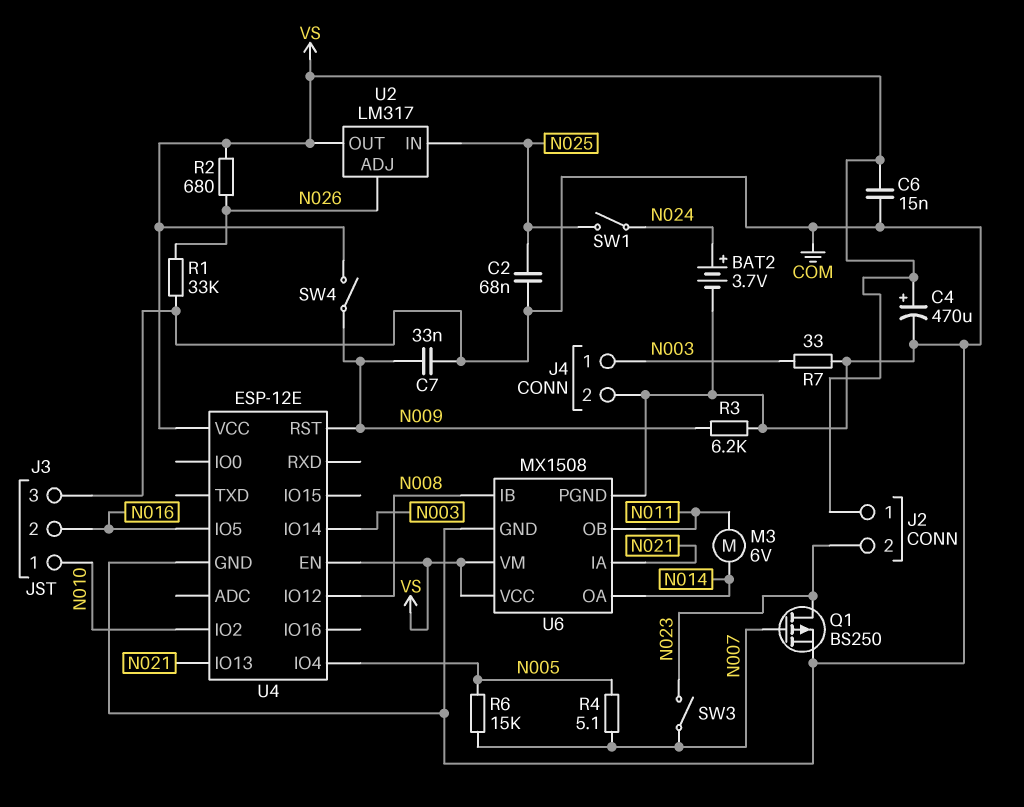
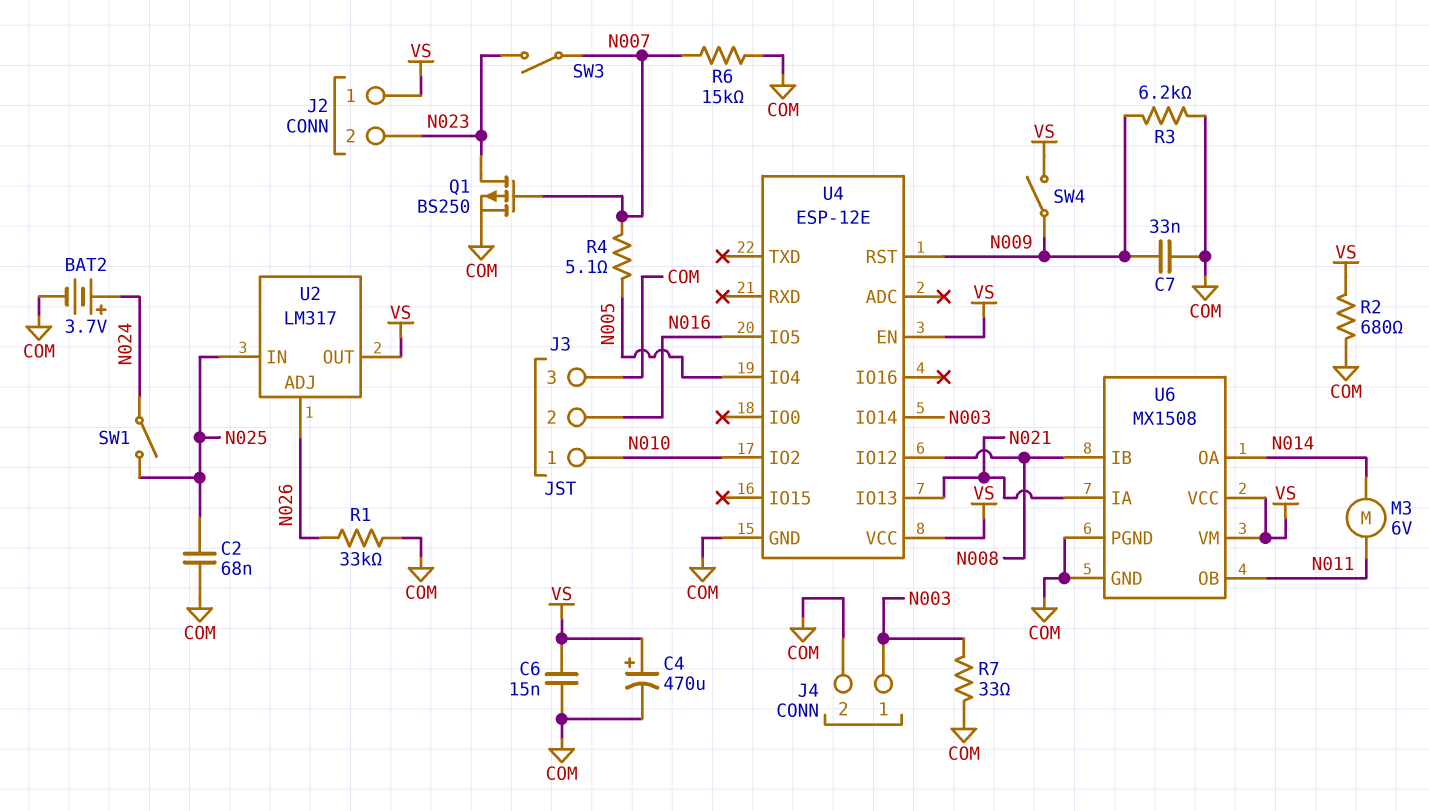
R2: 680 (N026, VS) -> 680 (COM, VS)
R6: 15k (N005, N007) -> 15k (COM, N007)

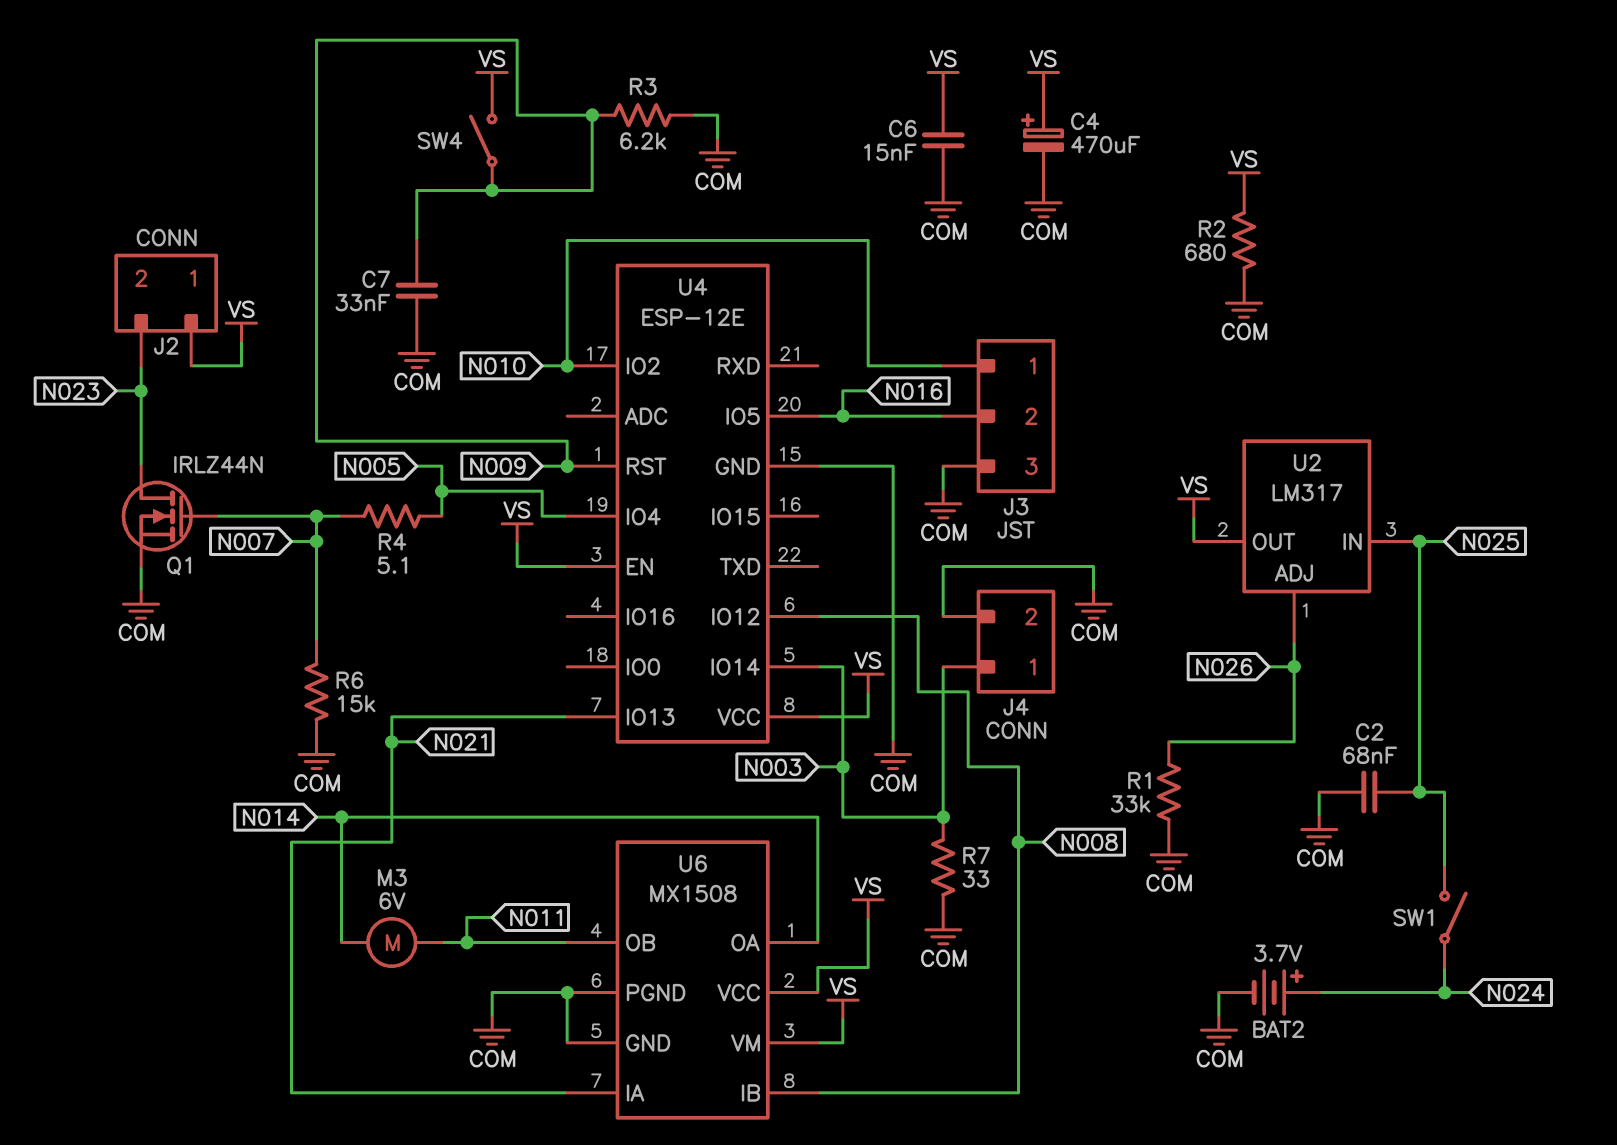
Q1: PMOS BS250 (G N007, D N023, S COM) -> NMOS IRLZ44N (G N007, D N023, S COM)
SW3: switch (N007, N023) -> none

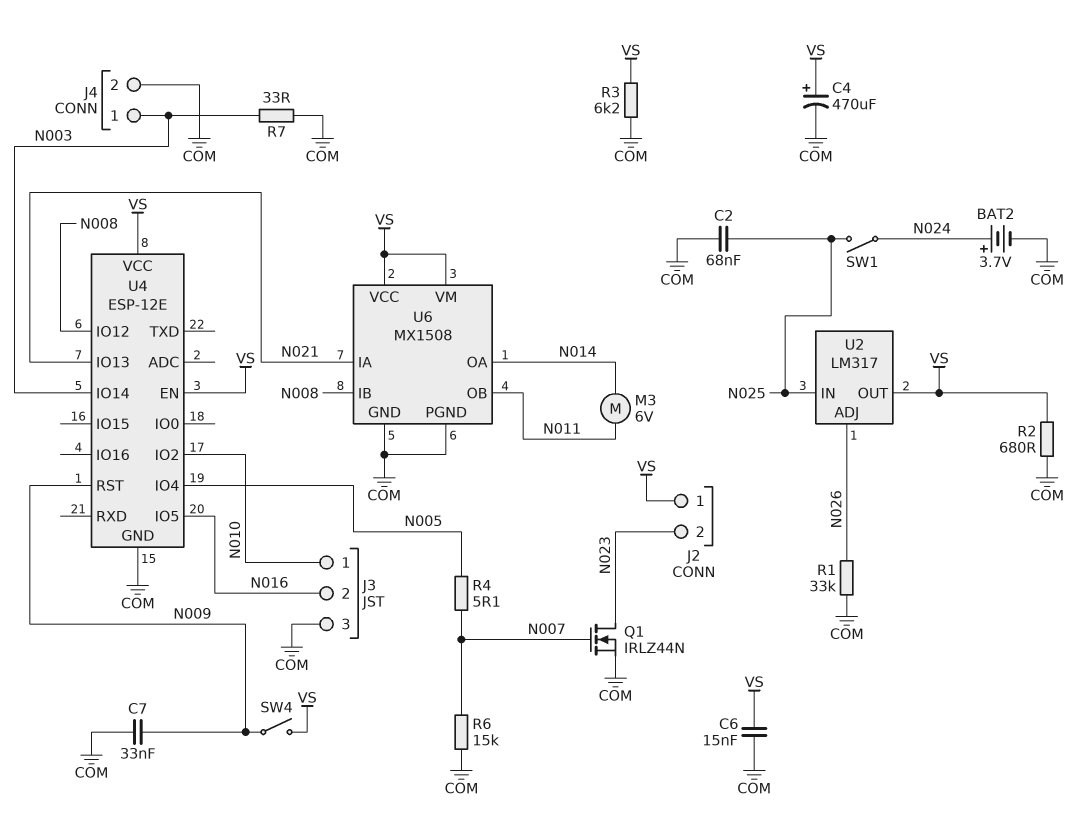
R3: 6.2k (COM, N009) -> 6.2k (COM, VS)

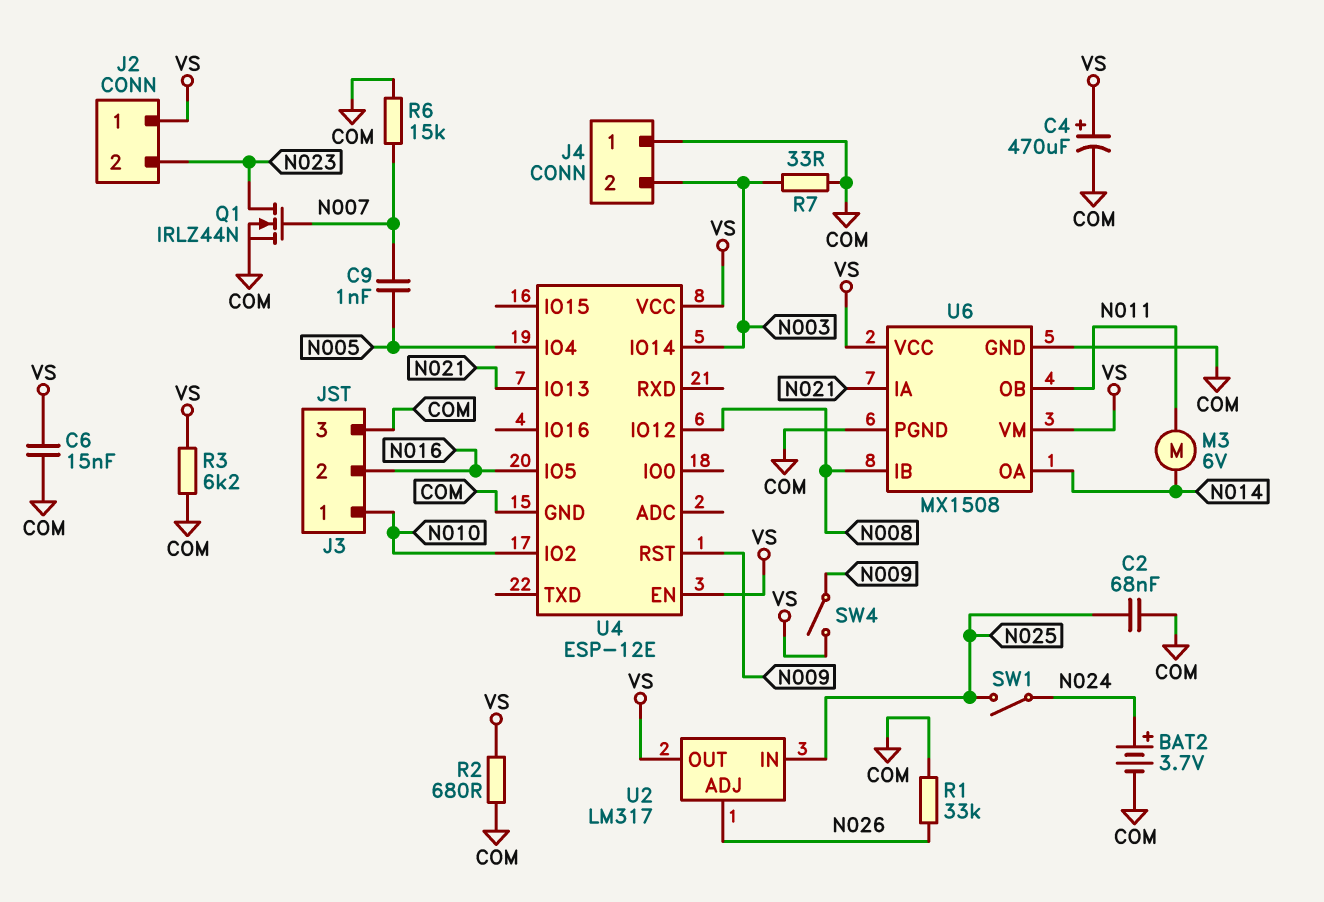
C7: 33nF (COM, N009) -> none
C9: none -> 1nF (N005, N007)
J4 pin 1: N003 -> COM
J4 pin 2: COM -> N003
R4: 5.1 (N005, N007) -> none

